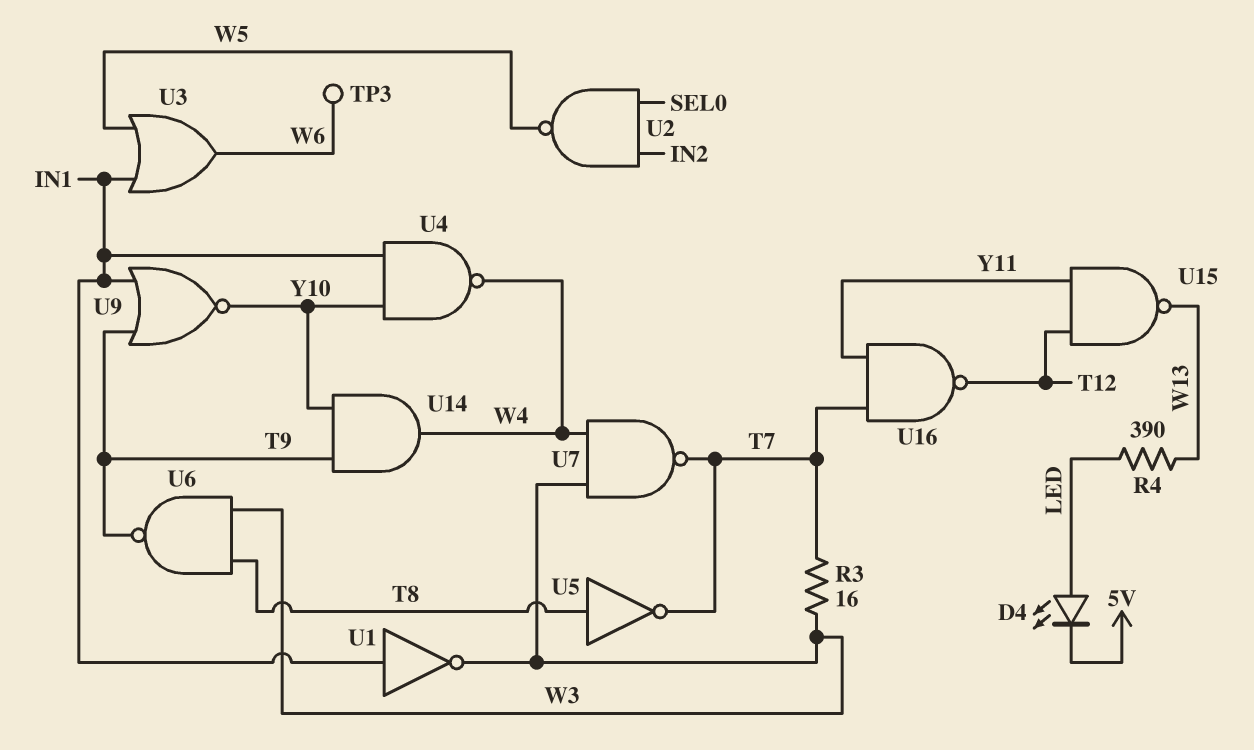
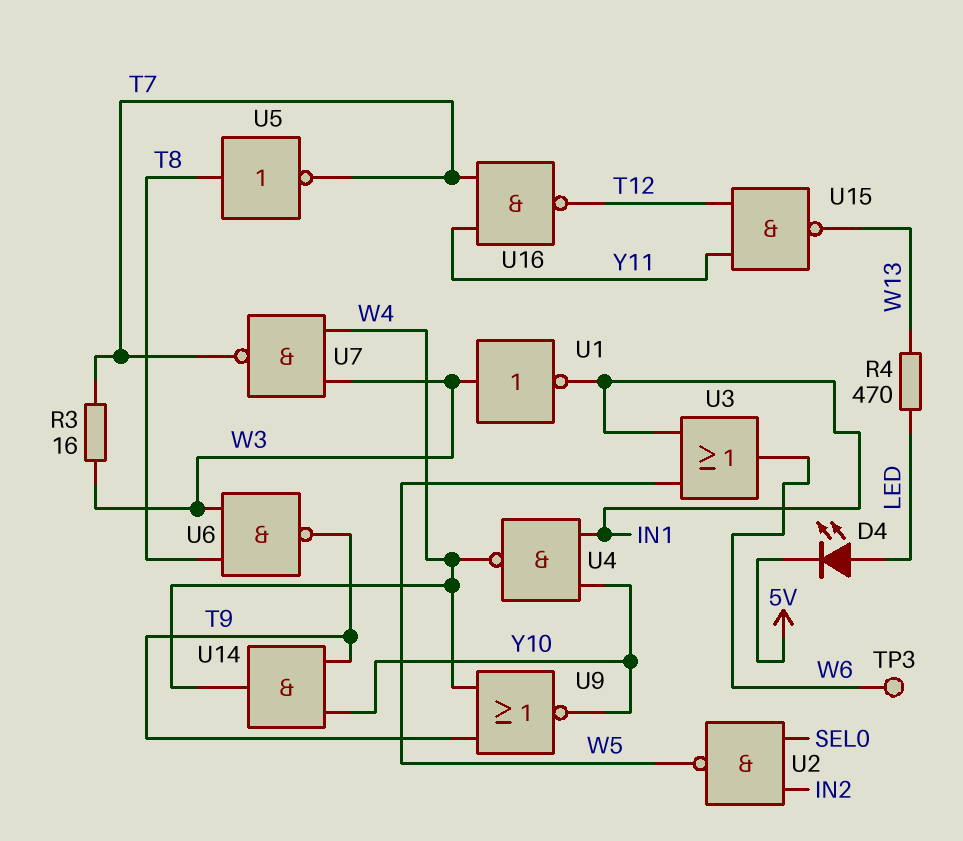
R4: 390 (LED, W13) -> 470 (LED, W13)
U1: NOT (in IN1, out W3) -> NOT (in W3, out IN1)
U9: NOR (in IN1, in T9, out Y10) -> NOR (in T9, in W4, out Y10)

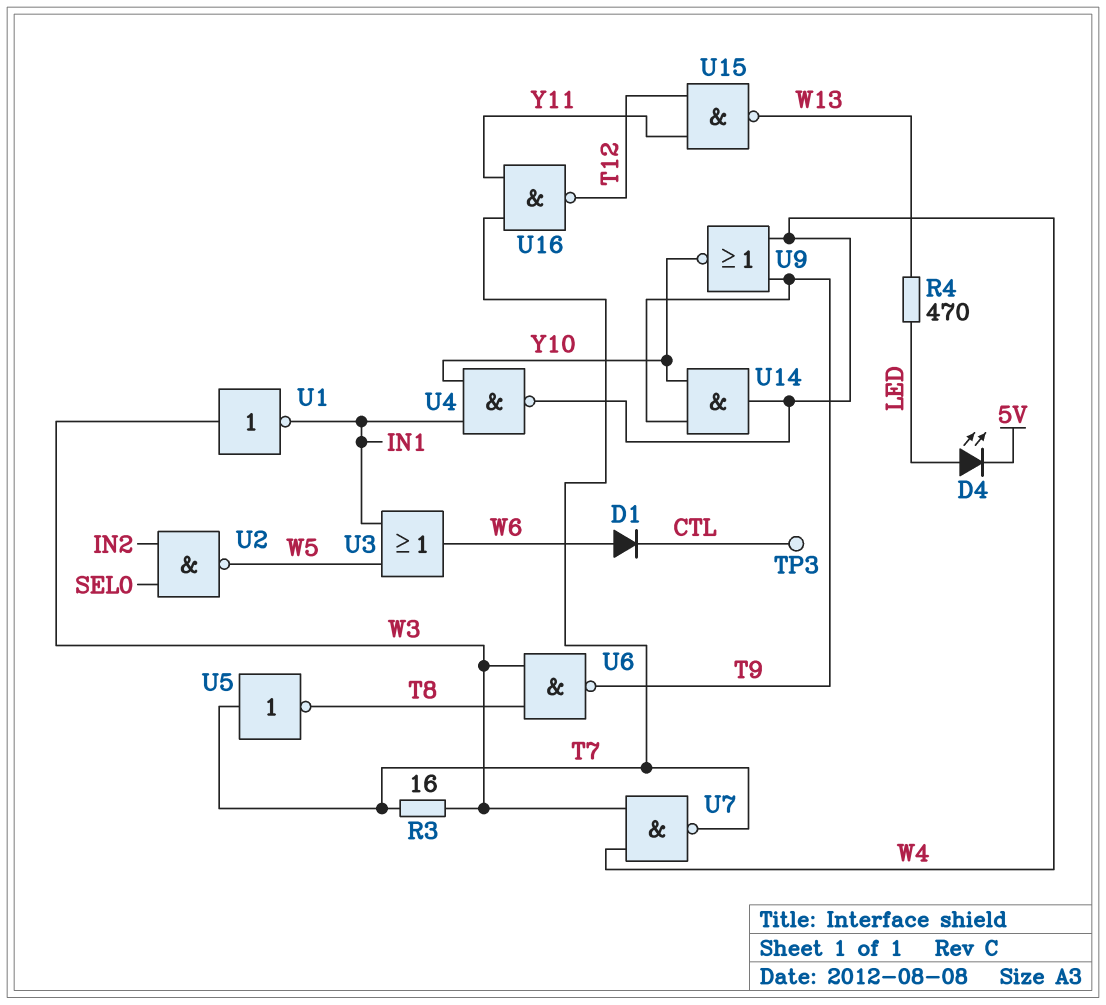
D1: none -> diode (A W6, K CTL)
TP3: test point (W6) -> test point (CTL)
U5: NOT (in T8, out T7) -> NOT (in T7, out T8)

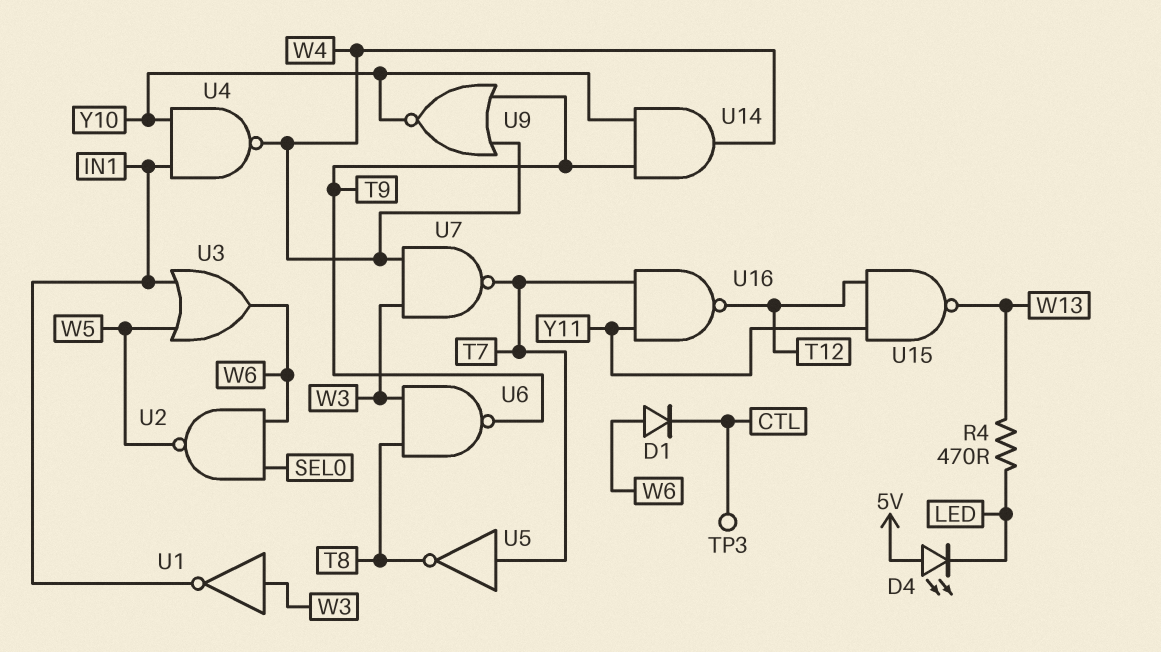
D4: LED (A LED, K 5V) -> LED (A 5V, K LED)
R3: 16 (T7, W3) -> none
U2: NAND (in IN2, in SEL0, out W5) -> NAND (in SEL0, in W6, out W5)

